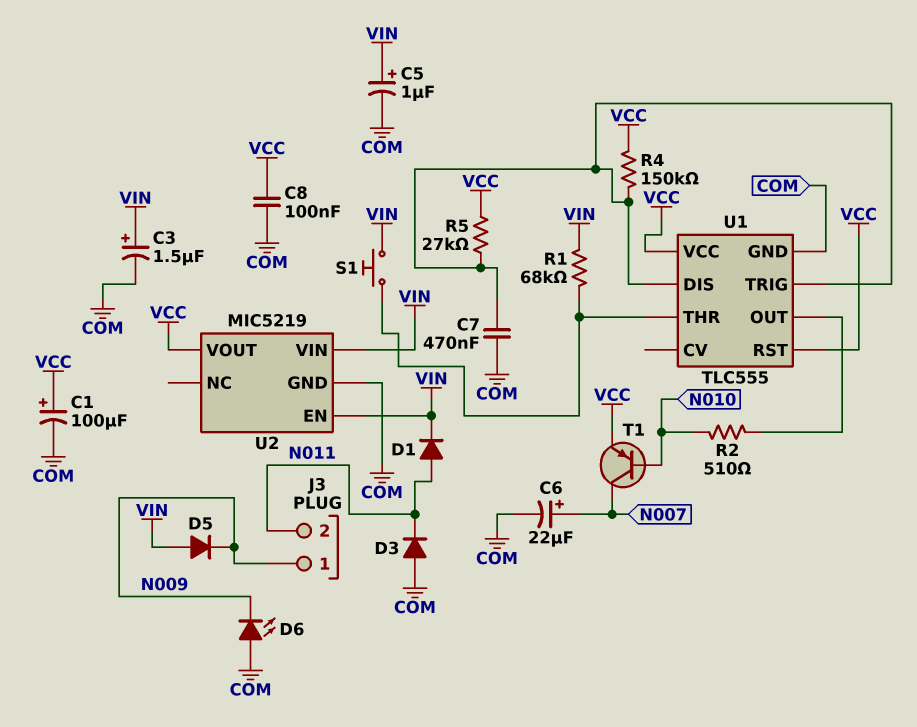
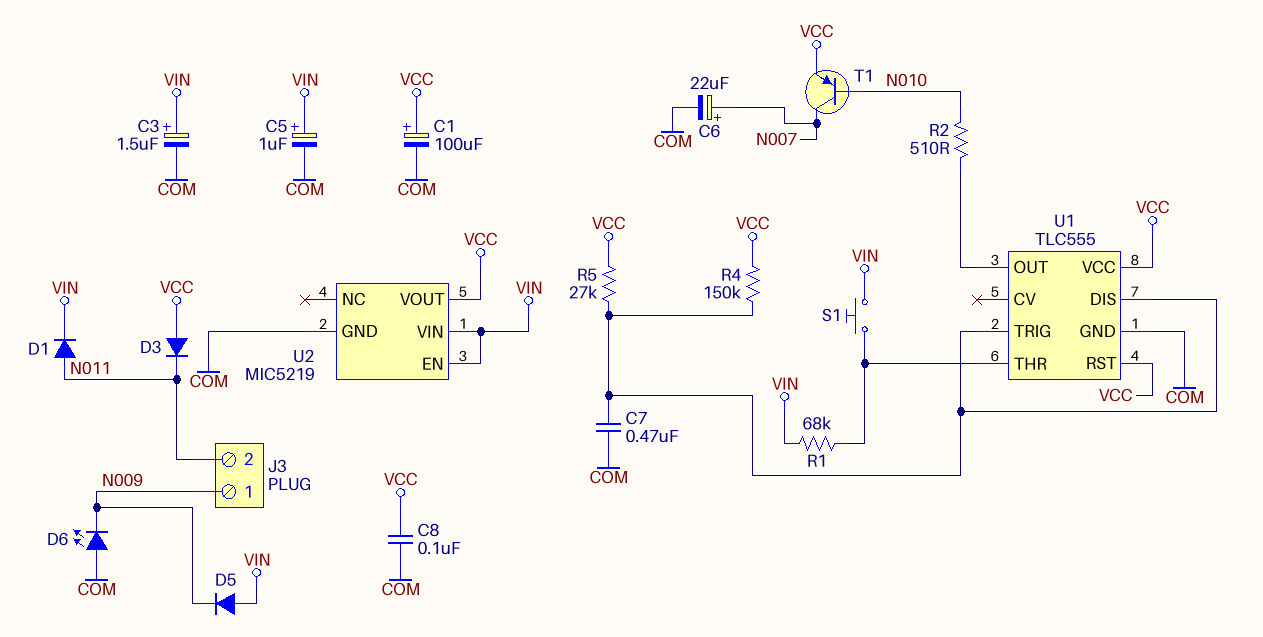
D3: diode (A COM, K N011) -> diode (A VCC, K N011)

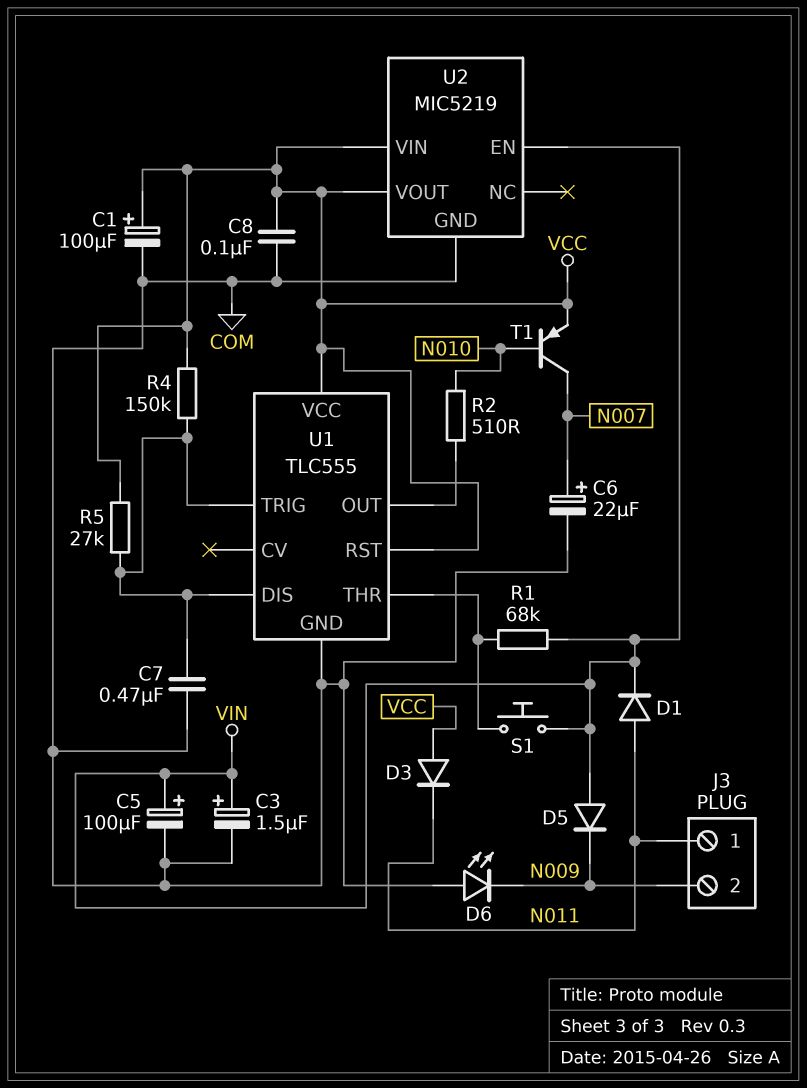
C5: 1uF (plus VIN, minus COM) -> 100uF (plus VIN, minus COM)
J3 pin 1: N009 -> N011
J3 pin 2: N011 -> N009
U2 pin VIN: VIN -> VCC

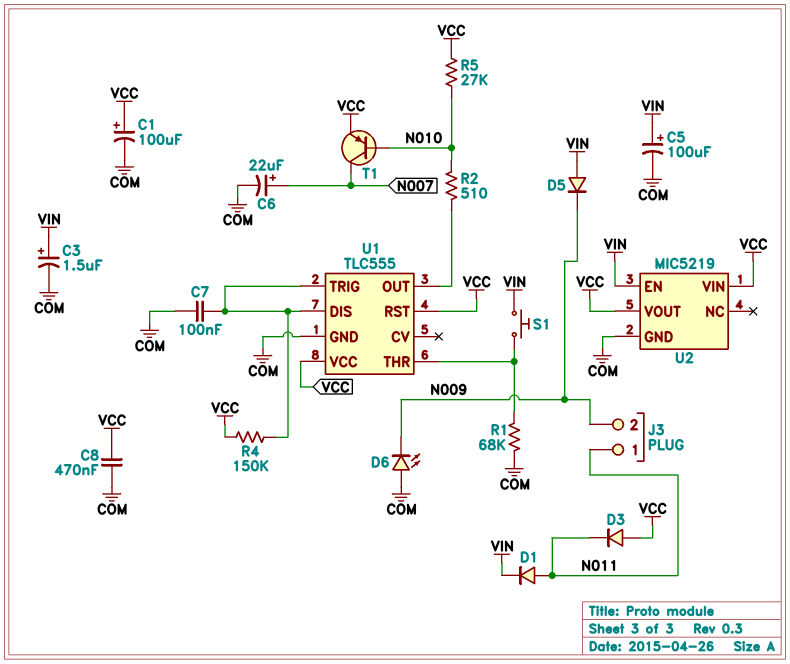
C7: 470nF (COM, U1/DIS) -> 100nF (COM, U1/DIS)
C8: 100nF (COM, VCC) -> 470nF (COM, VCC)
R1: 68k (U1/THR, VIN) -> 68k (COM, U1/THR)
R5: 27k (U1/DIS, VCC) -> 27k (N010, VCC)

